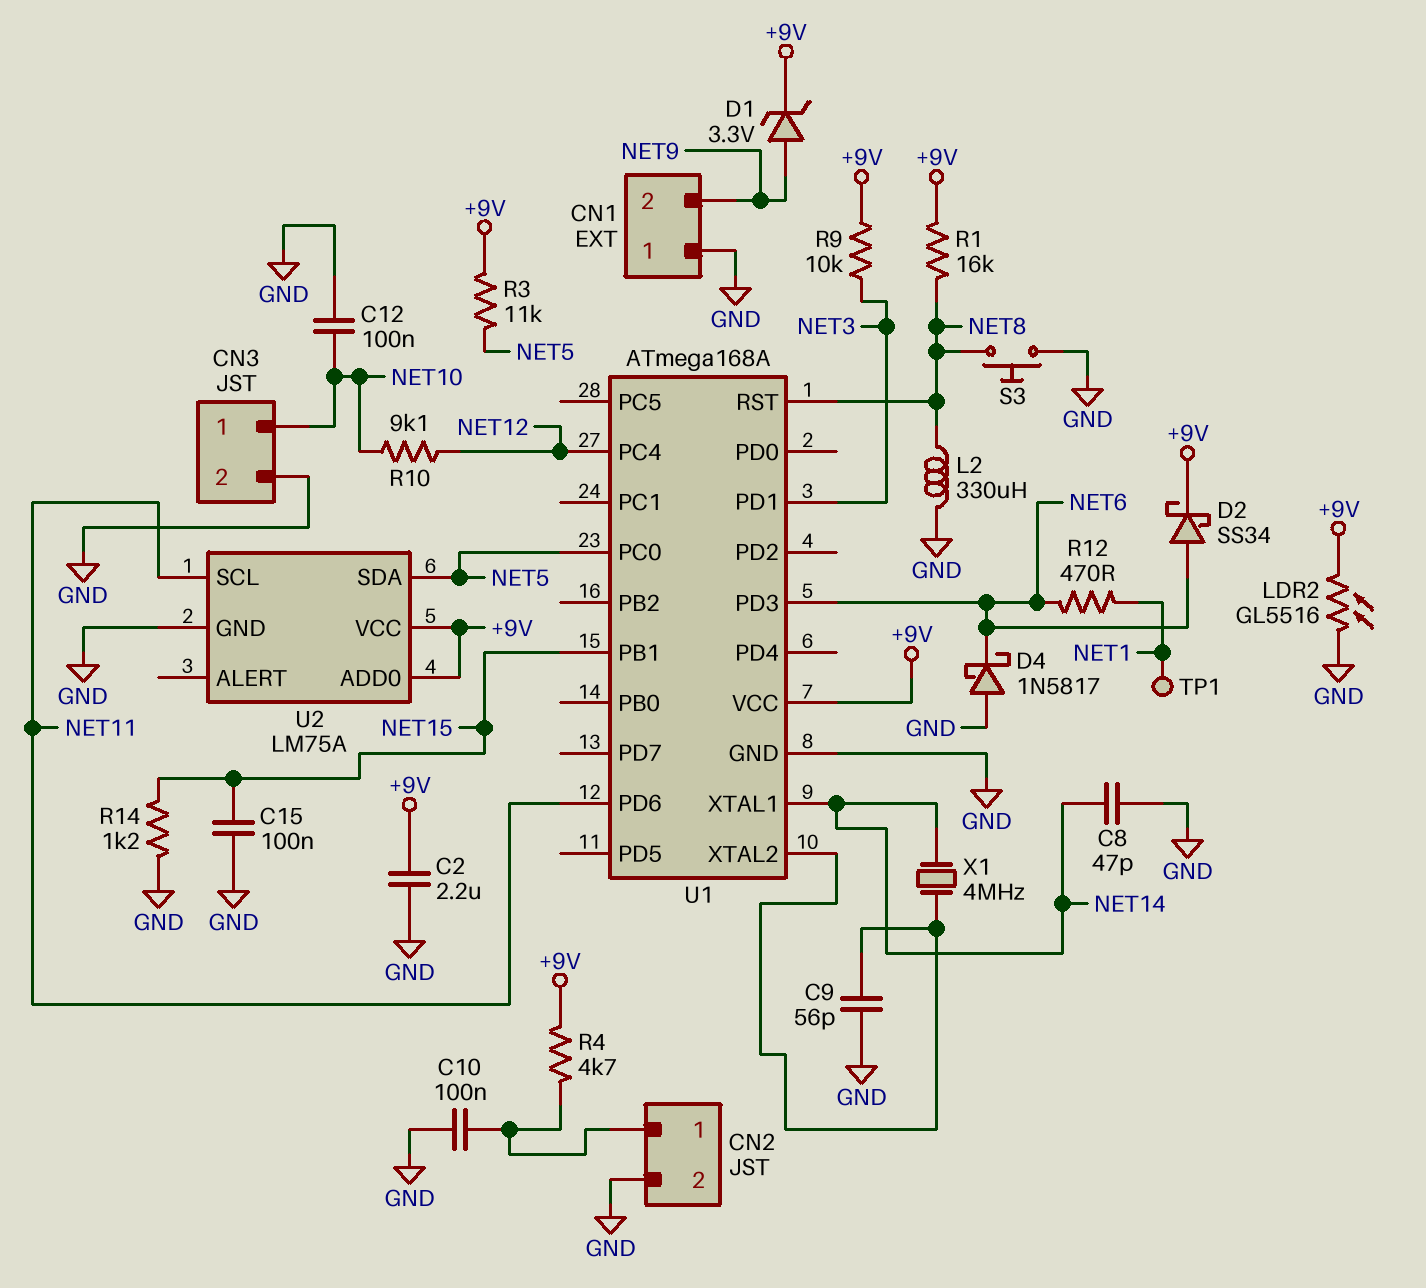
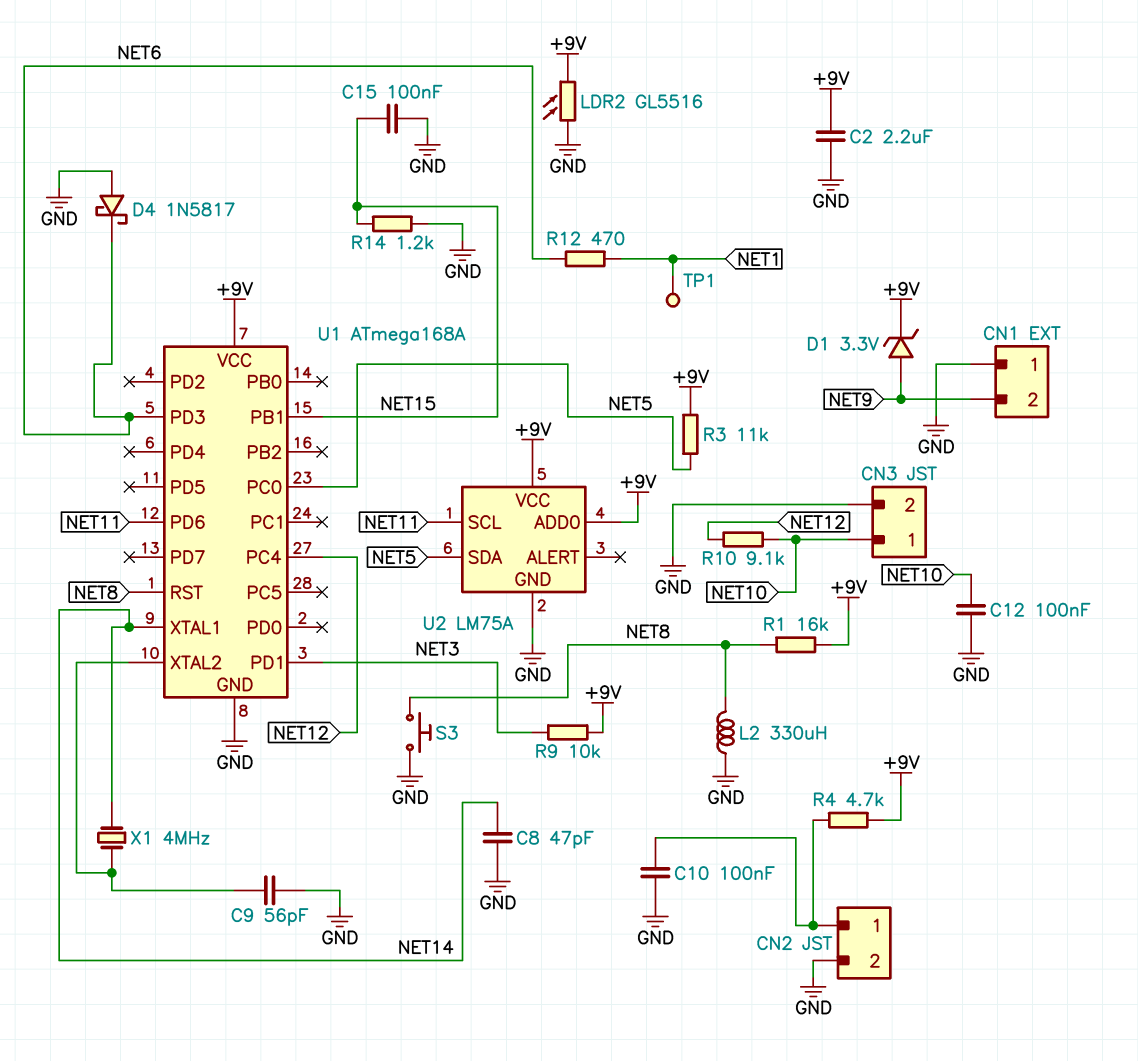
D2: schottky SS34 (A NET6, K +9V) -> none

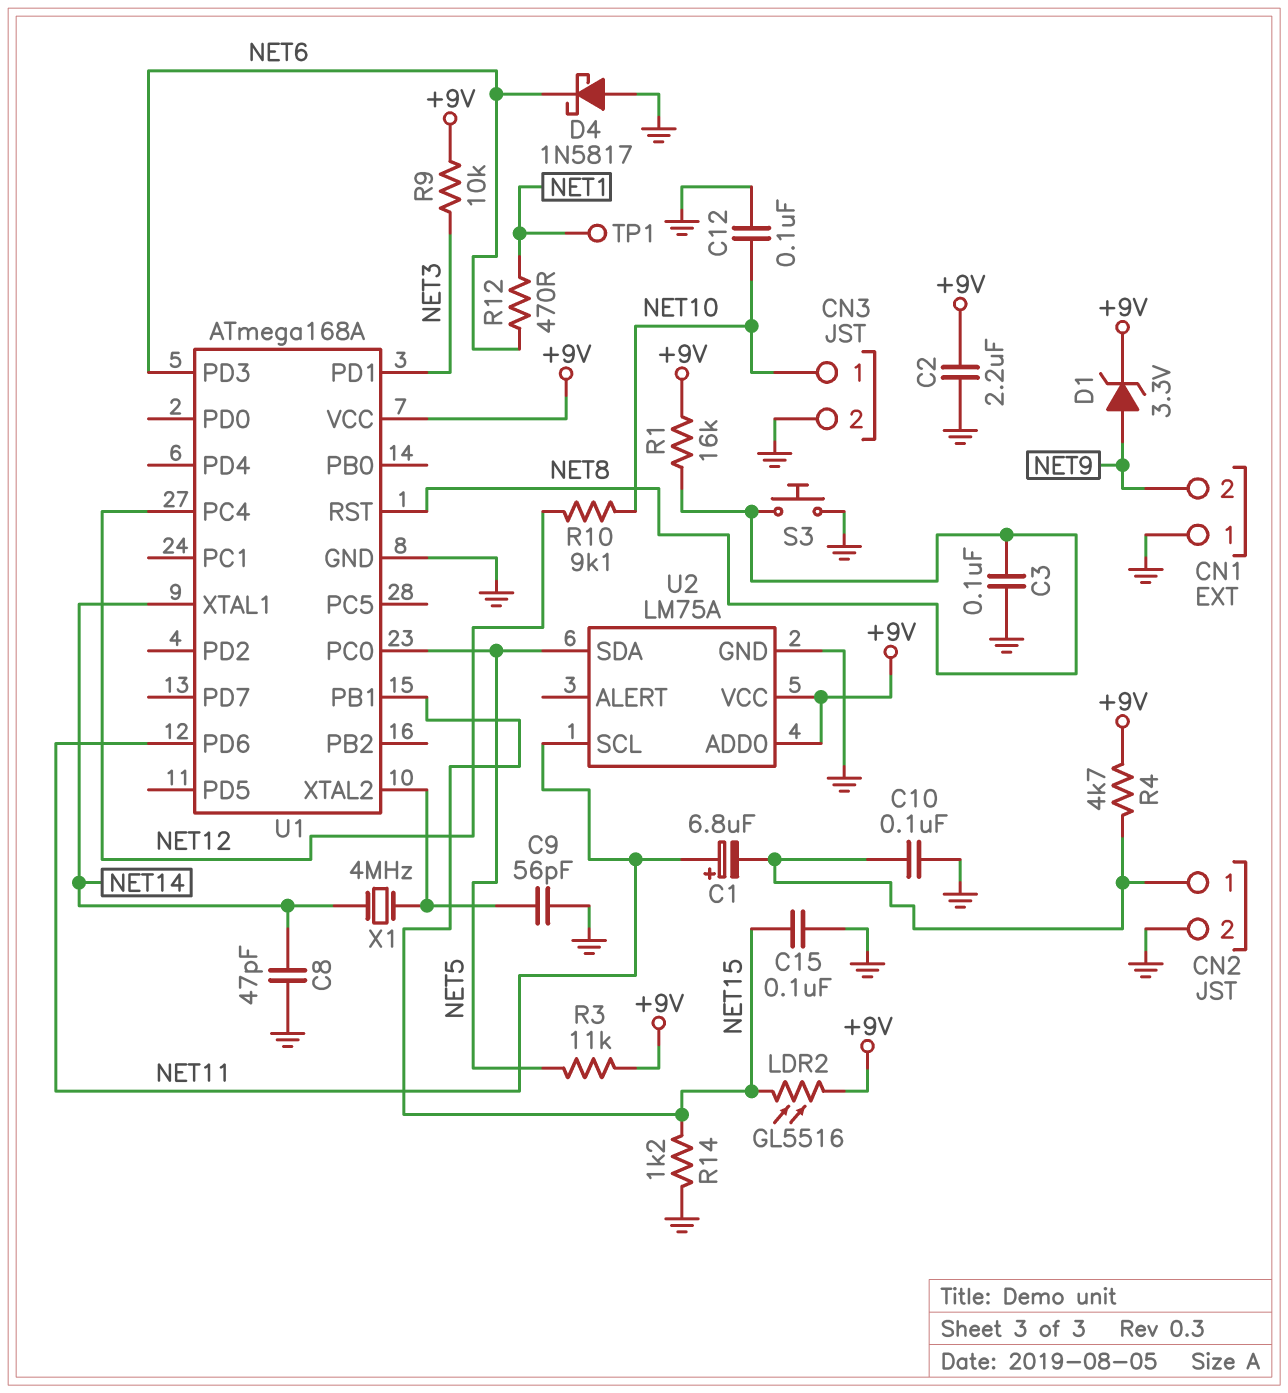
C1: none -> 6.8uF (plus NET11, minus CN2/1)
C3: none -> 100nF (GND, NET8)
L2: 330uH (GND, NET8) -> none
LDR2: GL5516 (+9V, GND) -> GL5516 (+9V, NET15)

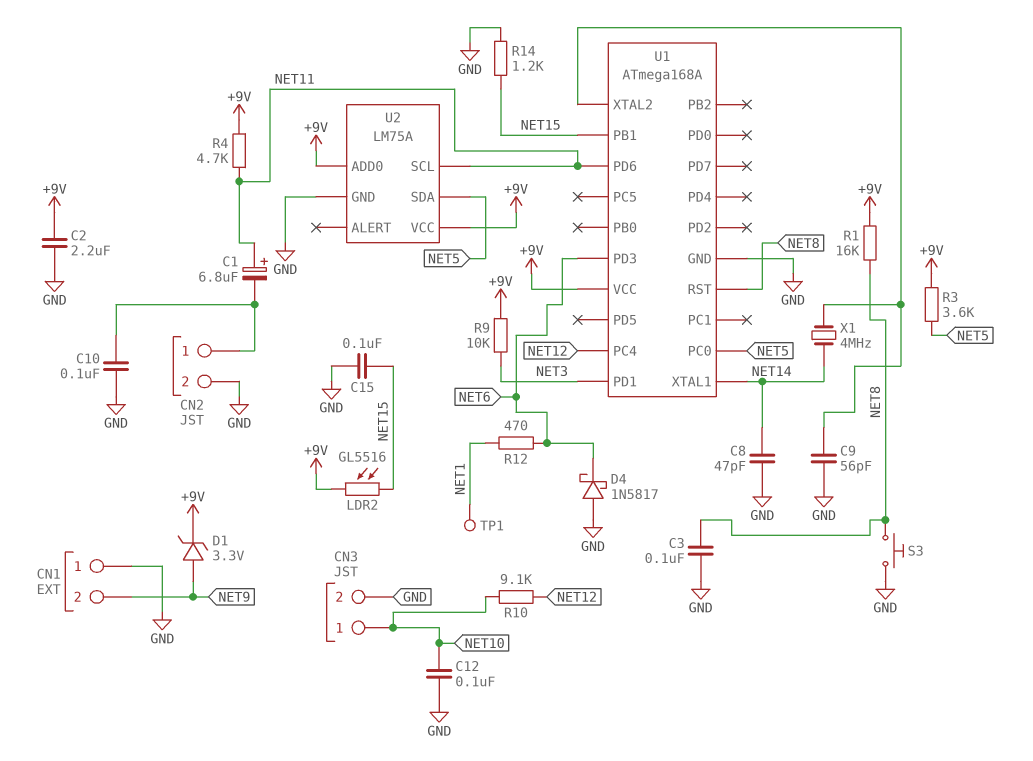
R3: 11k (+9V, NET5) -> 3.6k (+9V, NET5)
R4: 4.7k (+9V, CN2/1) -> 4.7k (+9V, NET11)

